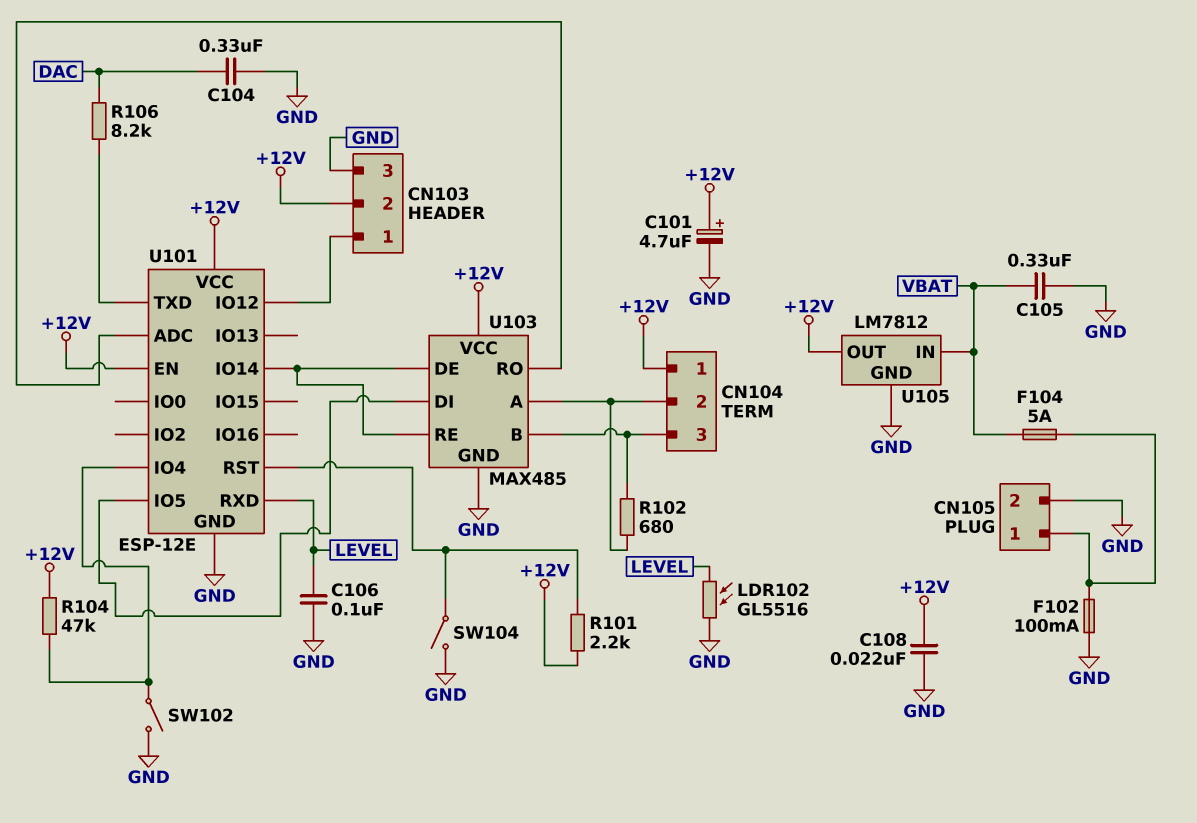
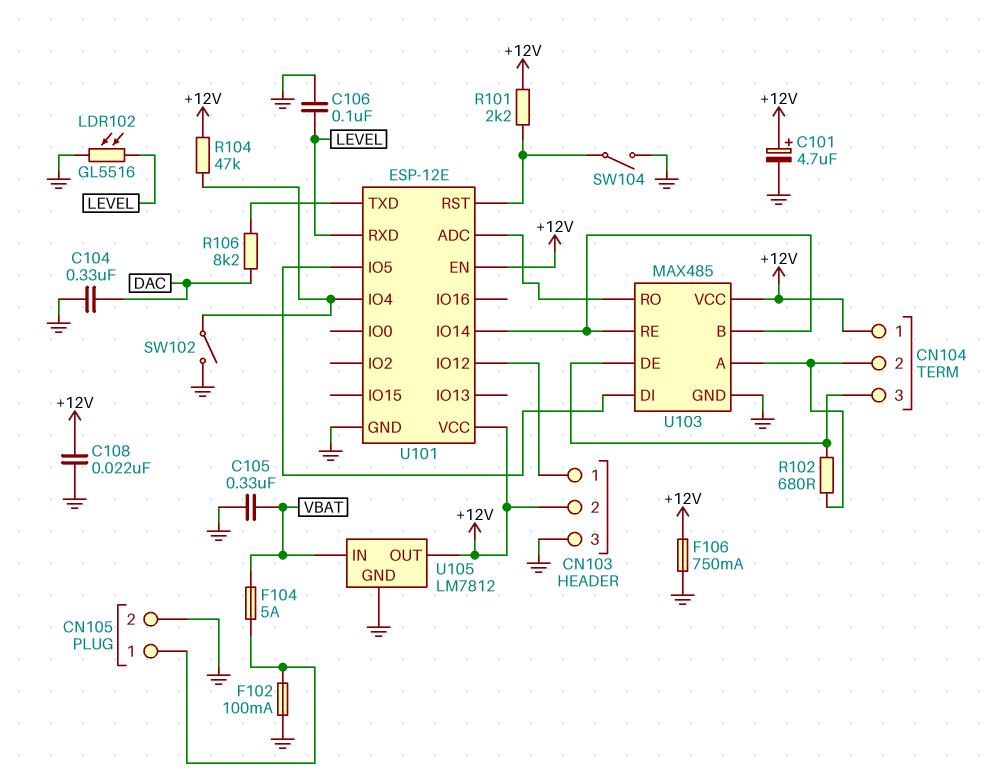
F106: none -> 750mA (+12V, GND)
U103 pin B: CN104/3 -> U101/IO14
U103 pin DE: U101/IO14 -> CN104/3

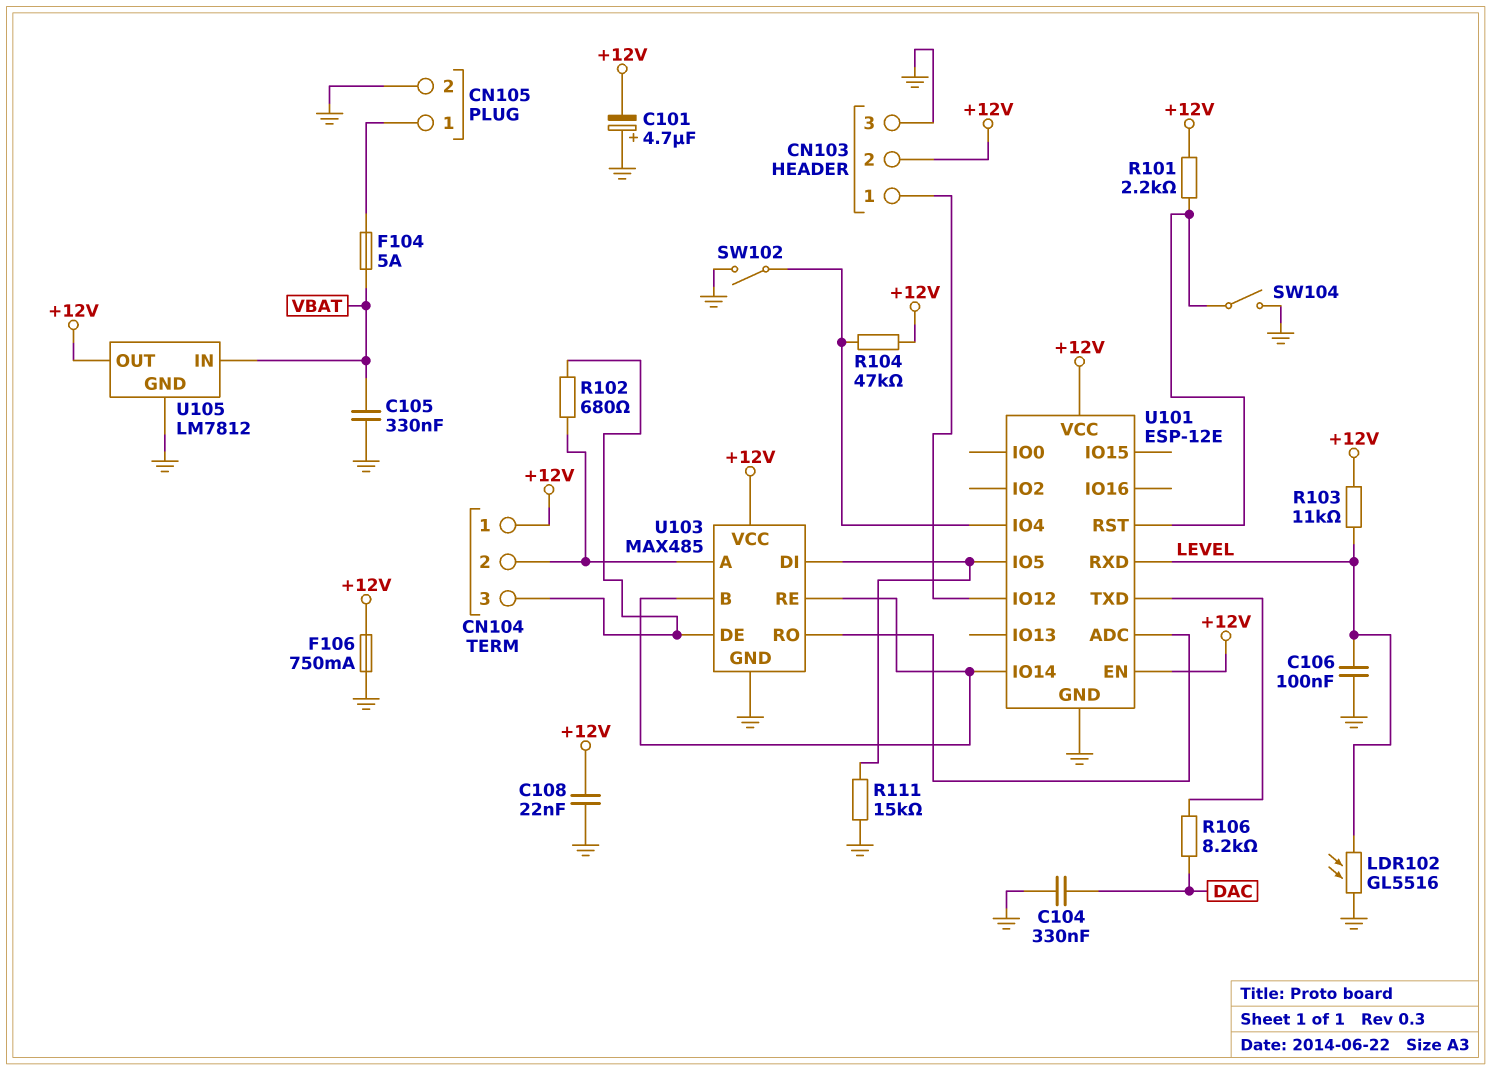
C101: 4.7uF (plus +12V, minus GND) -> 4.7uF (plus GND, minus +12V)
F102: 100mA (CN105/1, GND) -> none
R103: none -> 11k (+12V, LEVEL)
R111: none -> 15k (GND, U101/IO5)

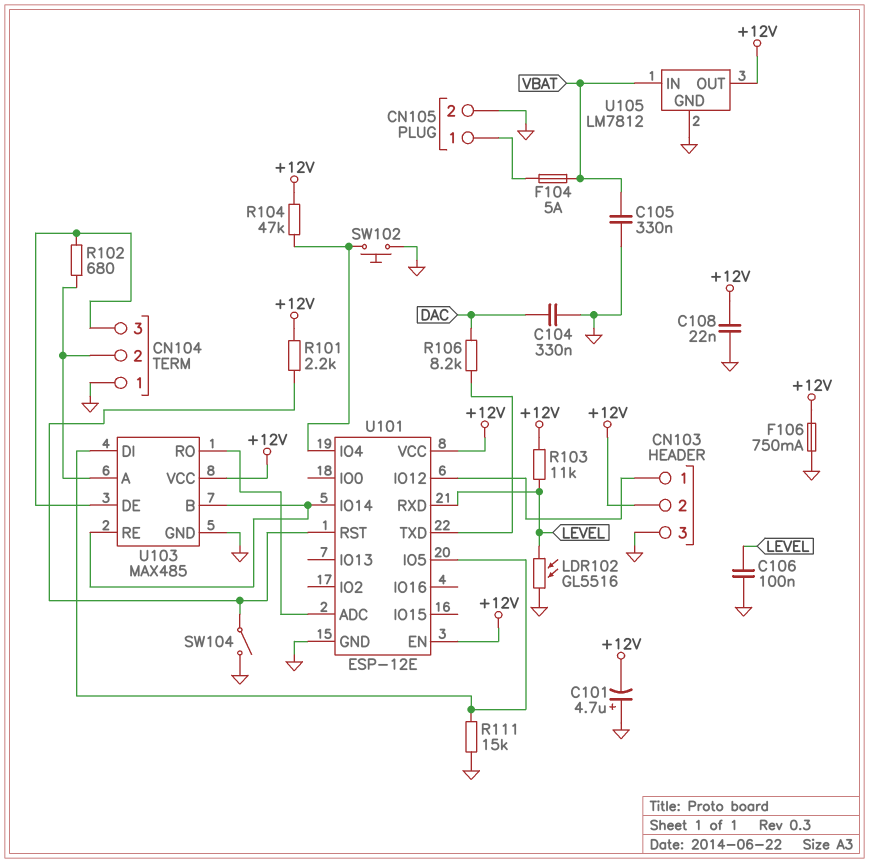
CN104 pin 1: +12V -> GND
SW102: switch (GND, U101/IO4) -> button (GND, U101/IO4)

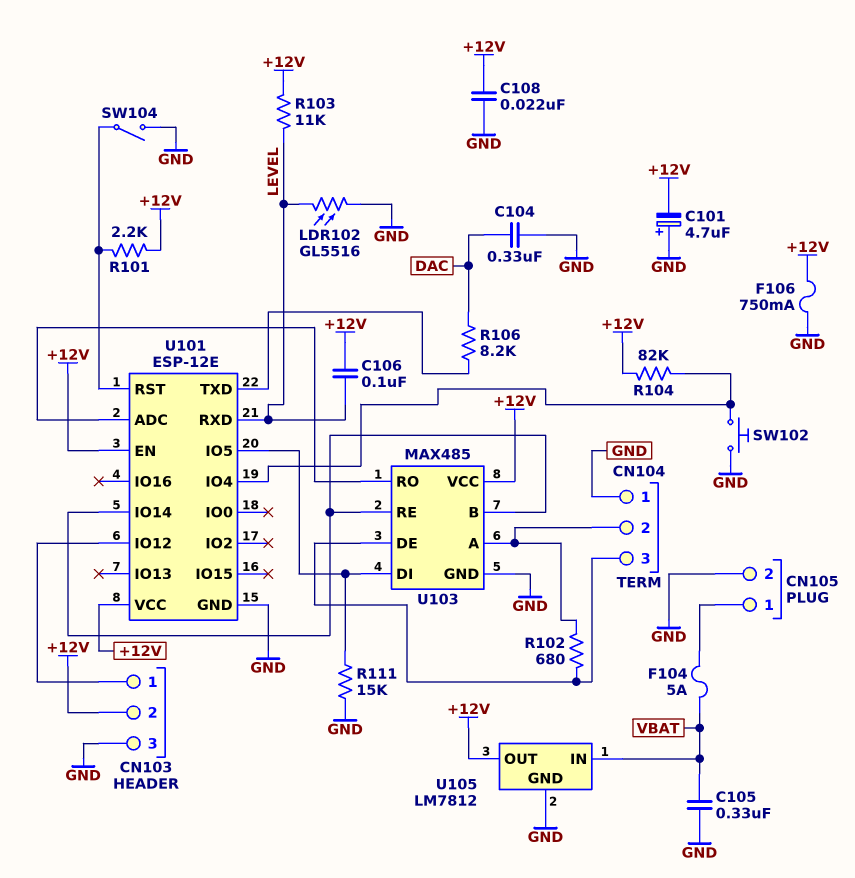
C106: 100nF (GND, LEVEL) -> 100nF (+12V, LEVEL)
R104: 47k (+12V, U101/IO4) -> 82k (+12V, U101/IO4)

